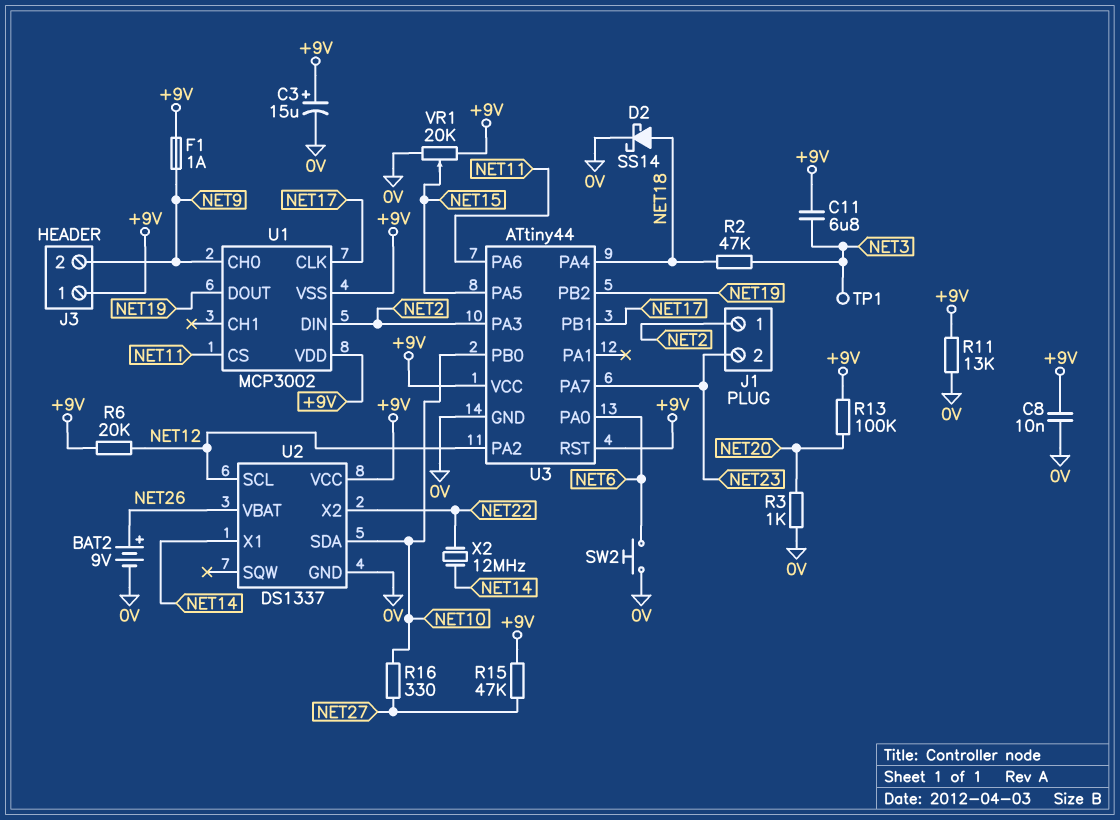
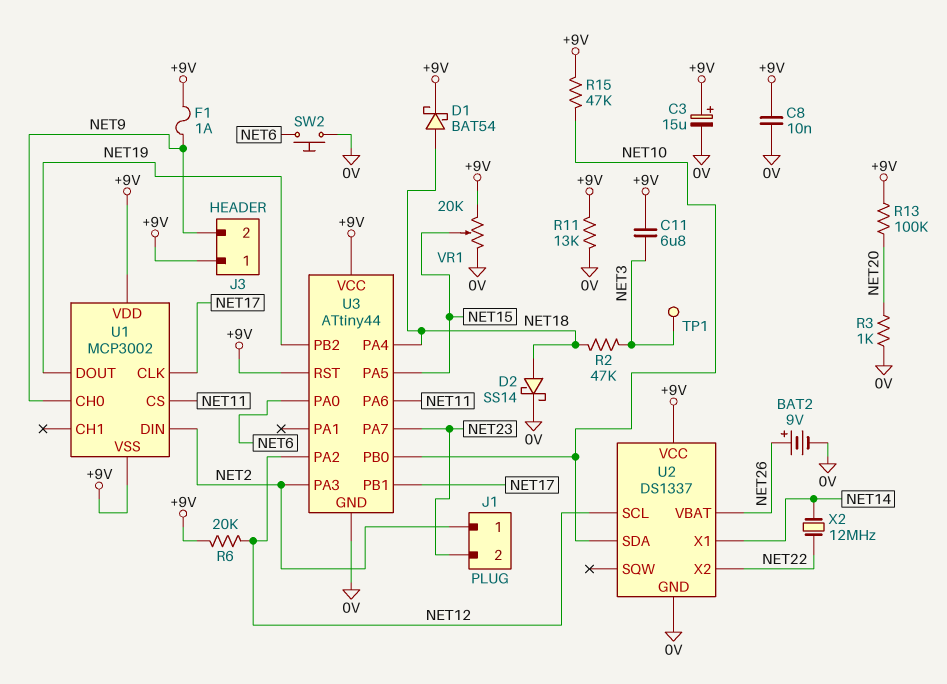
D1: none -> schottky BAT54 (A NET18, K +9V)
R15: 47k (+9V, NET27) -> 47k (+9V, NET10)
R16: 330 (NET10, NET27) -> none

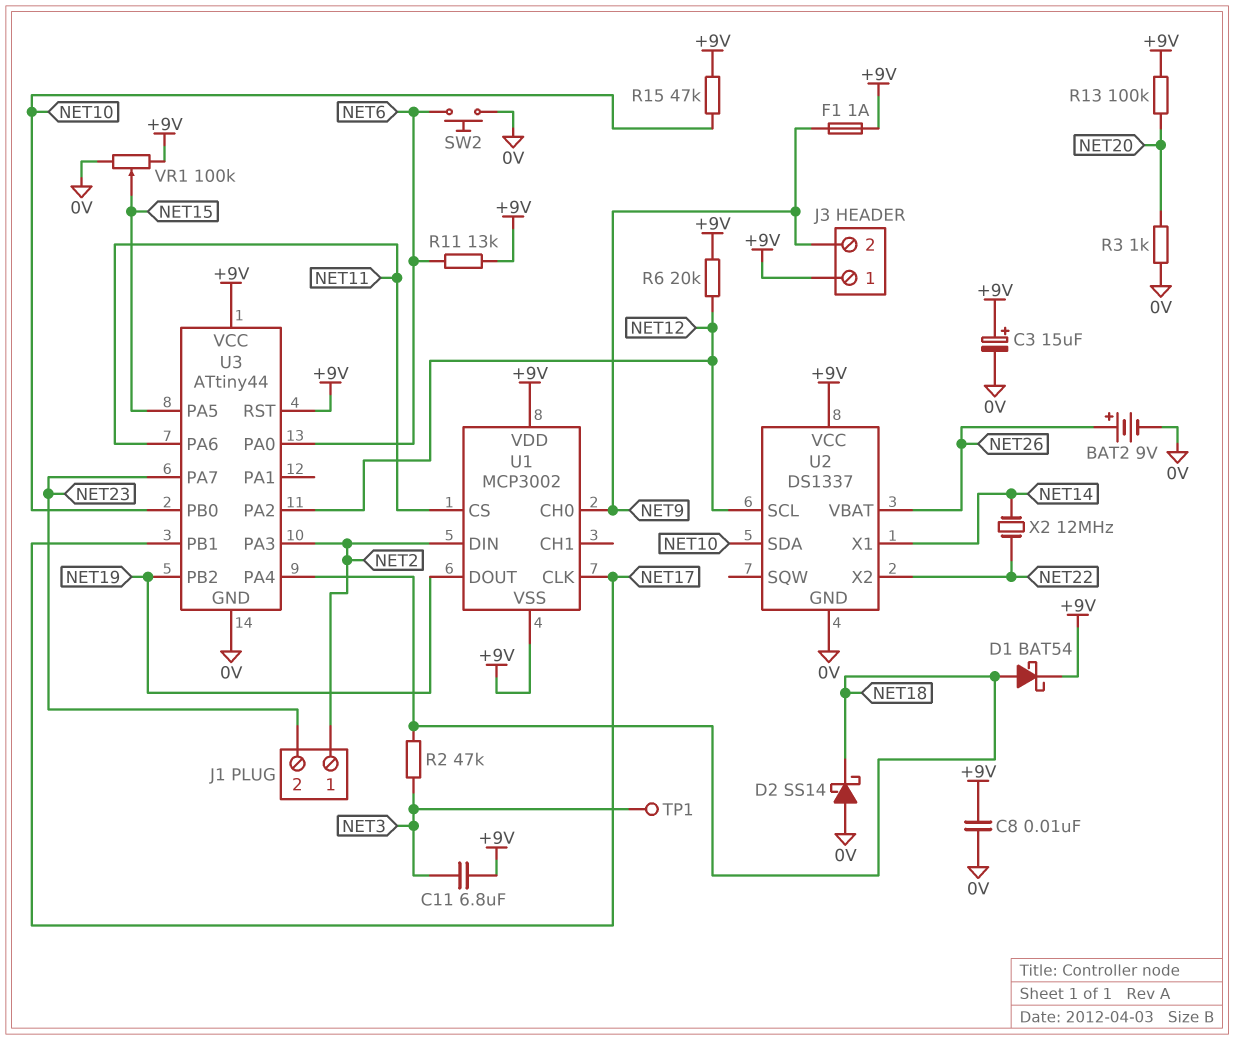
D2: schottky SS14 (A NET18, K 0V) -> schottky SS14 (A 0V, K NET18)
R11: 13k (+9V, 0V) -> 13k (+9V, NET6)
VR1: 20k (+9V, 0V, wiper NET15) -> 100k (+9V, 0V, wiper NET15)

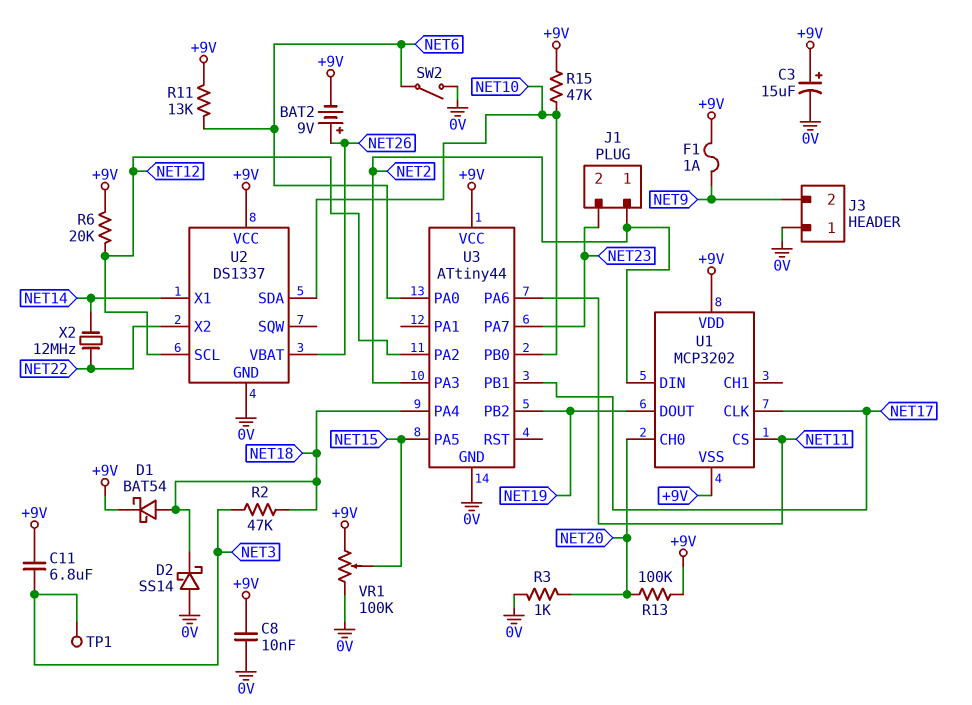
BAT2: 9V (plus NET26, minus 0V) -> 9V (plus NET26, minus +9V)
J3 pin 1: +9V -> 0V
SW2: button (0V, NET6) -> switch (0V, NET6)
U1: MCP3002 -> MCP3202
U1 pin CH0: NET9 -> NET20
U3 pin RST: +9V -> none

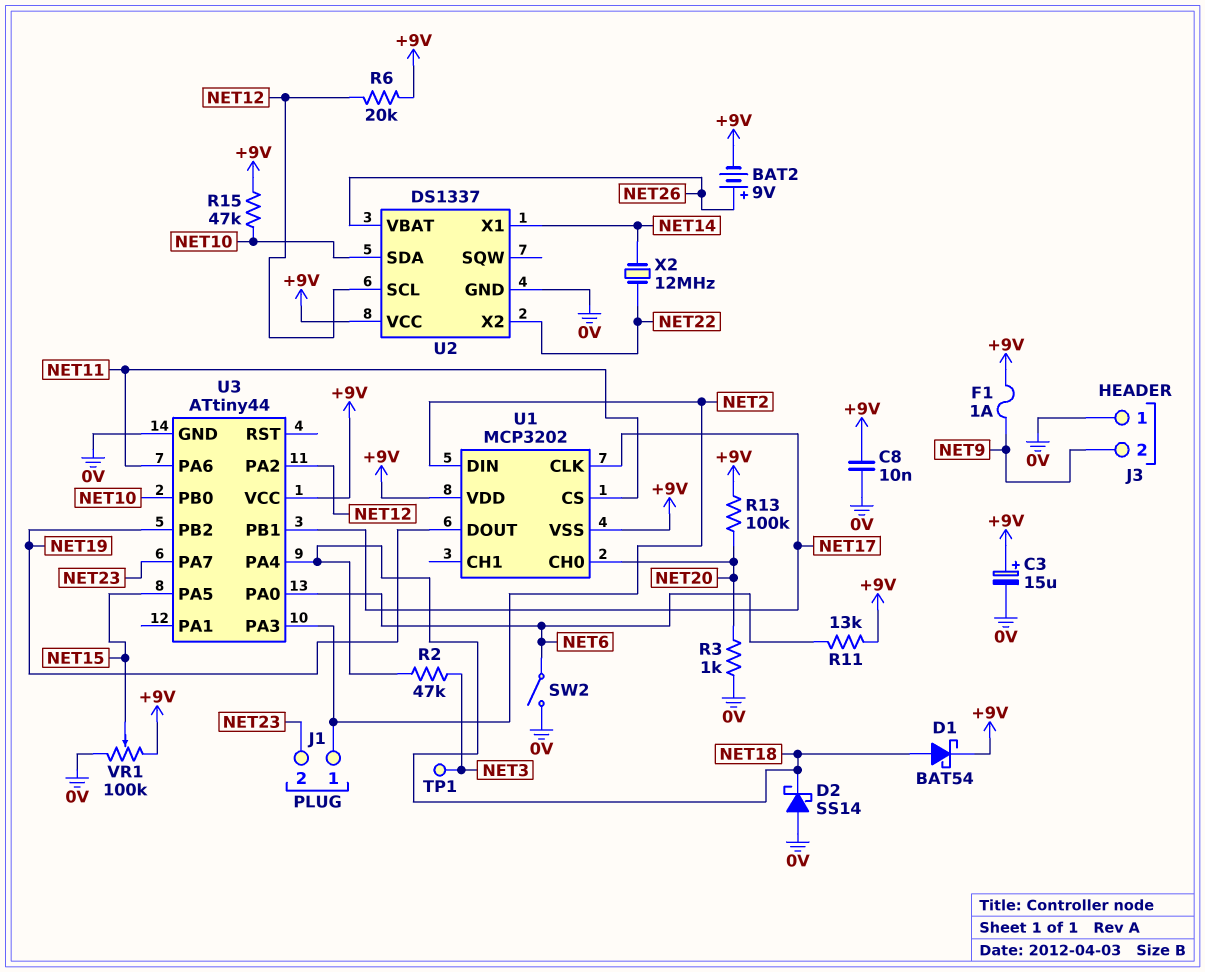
C11: 6.8uF (+9V, NET3) -> none

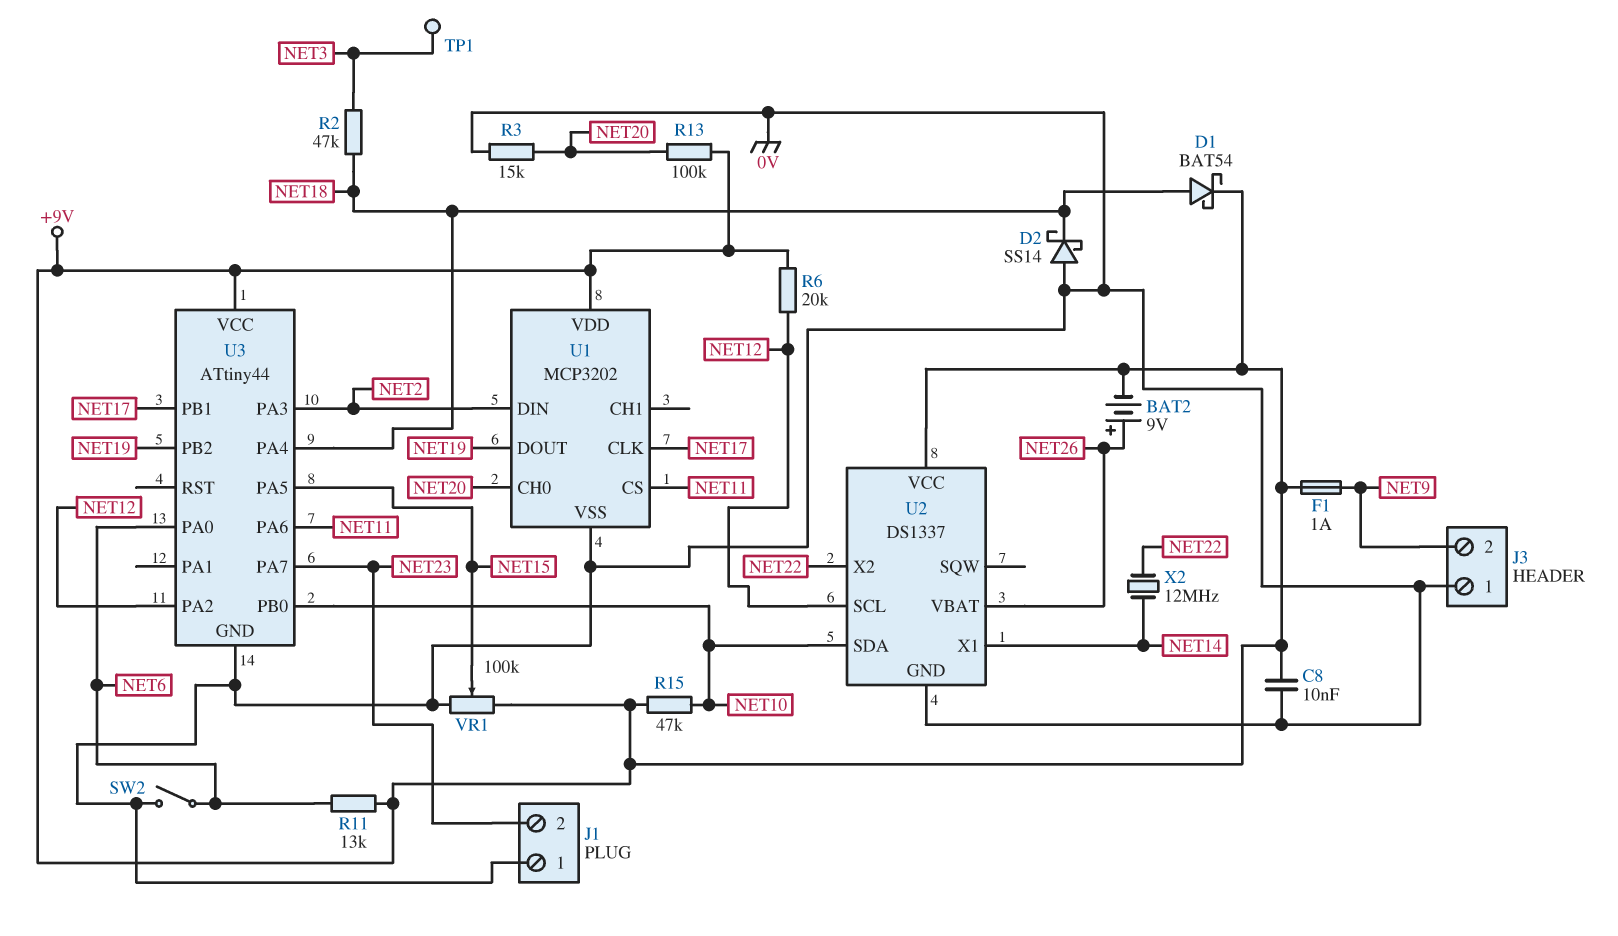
C3: 15uF (plus +9V, minus 0V) -> none
J1 pin 1: NET2 -> 0V
R3: 1k (0V, NET20) -> 15k (0V, NET20)
U1 pin VSS: +9V -> 0V

